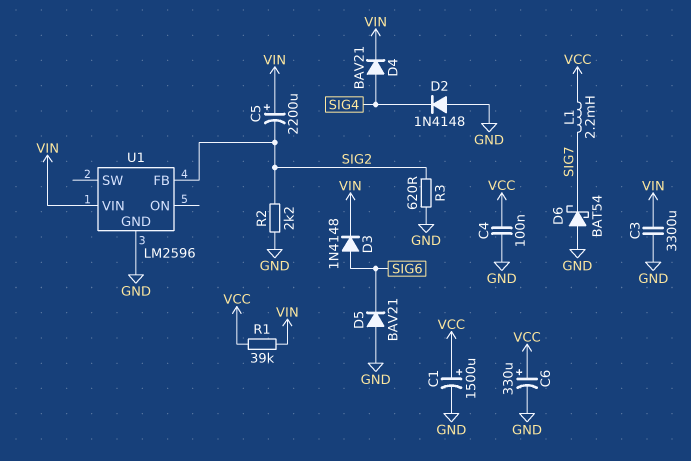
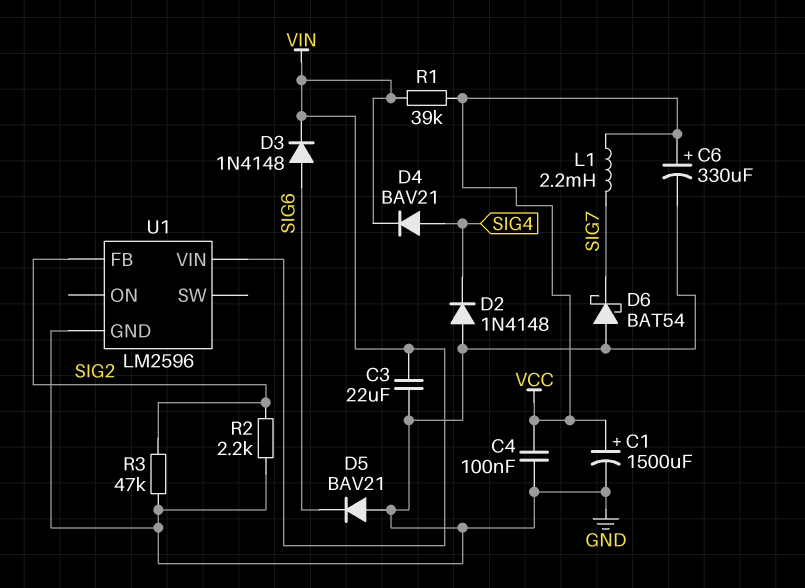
C3: 3300uF (GND, VIN) -> 22uF (GND, VIN)
C5: 2200uF (plus VIN, minus SIG2) -> none
R3: 620 (GND, SIG2) -> 47k (GND, SIG2)

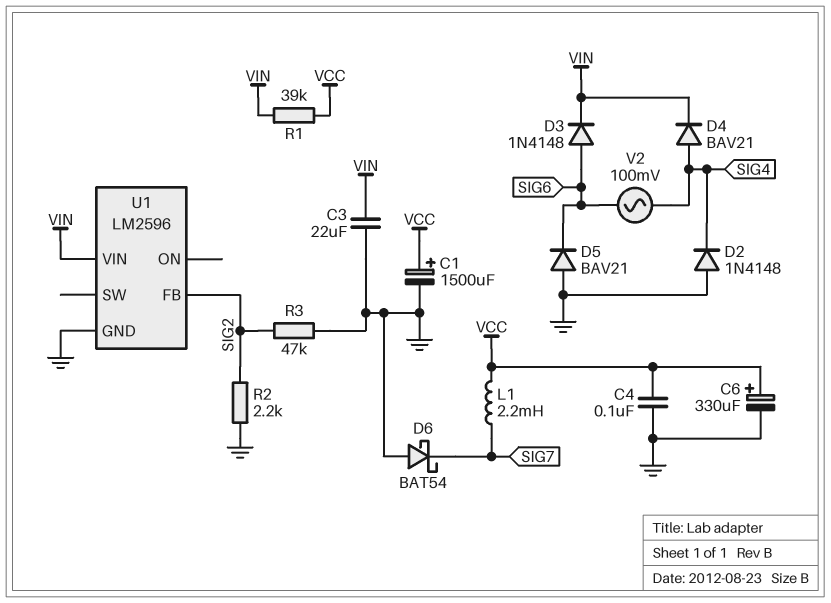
V2: none -> AC 100mV (SIG4, SIG6)

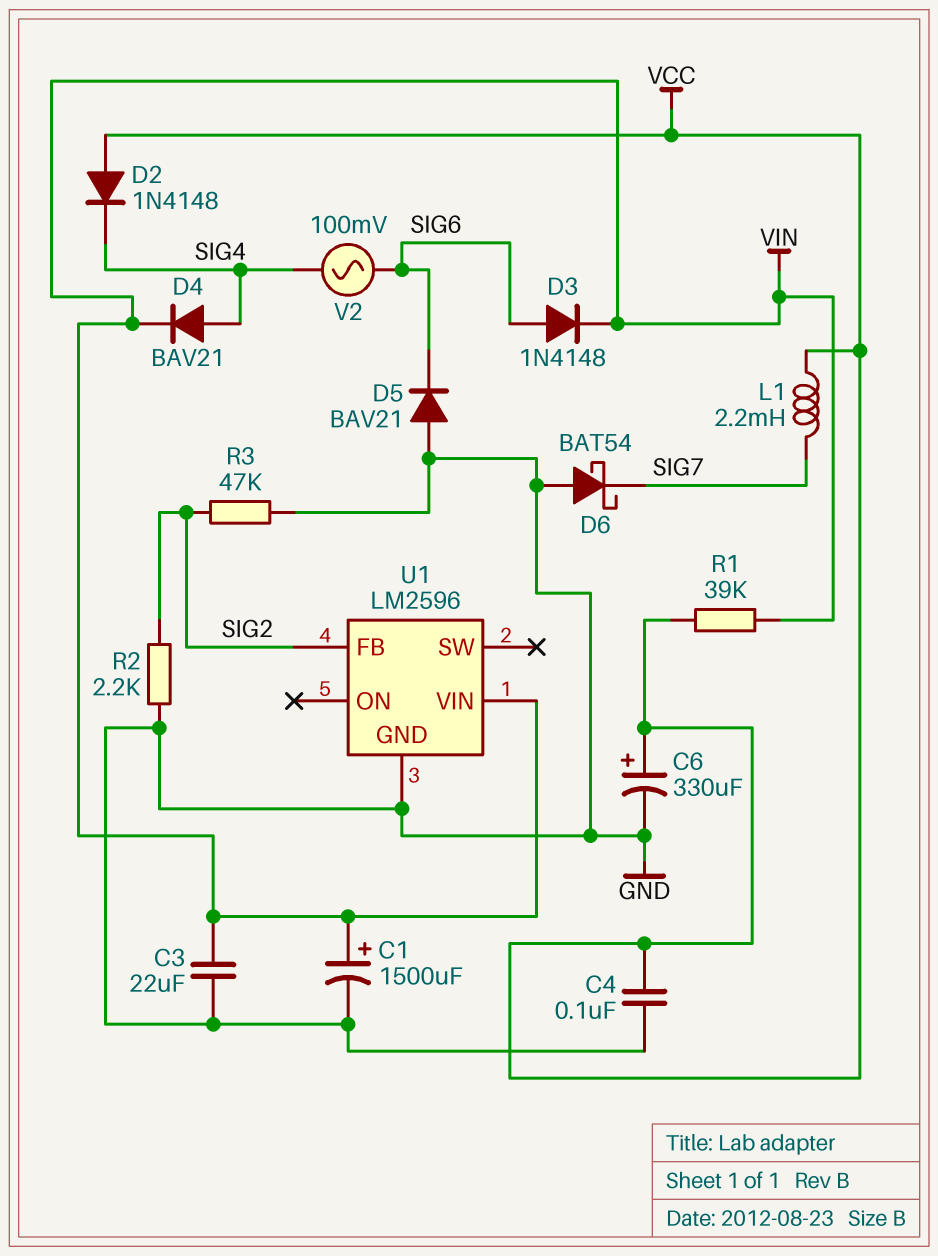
C1: 1500uF (plus VCC, minus GND) -> 1500uF (plus VIN, minus GND)
D2: diode 1N4148 (A GND, K SIG4) -> diode 1N4148 (A VCC, K SIG4)

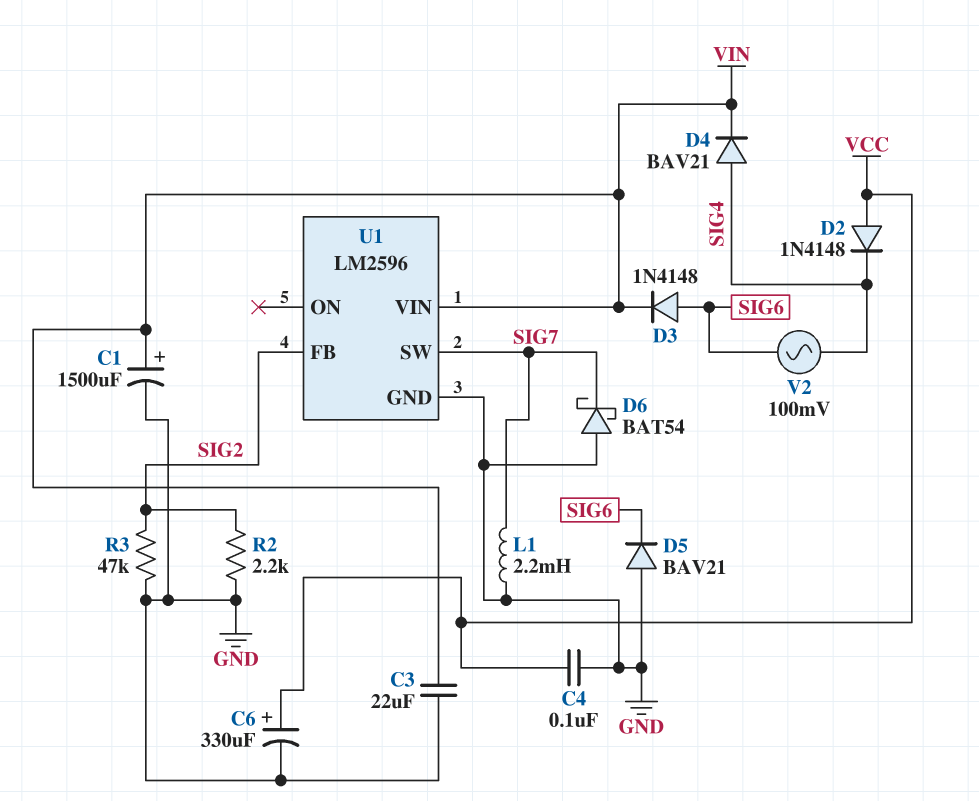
L1: 2.2mH (SIG7, VCC) -> 2.2mH (GND, SIG7)
R1: 39k (VCC, VIN) -> none
U1 pin SW: none -> SIG7

